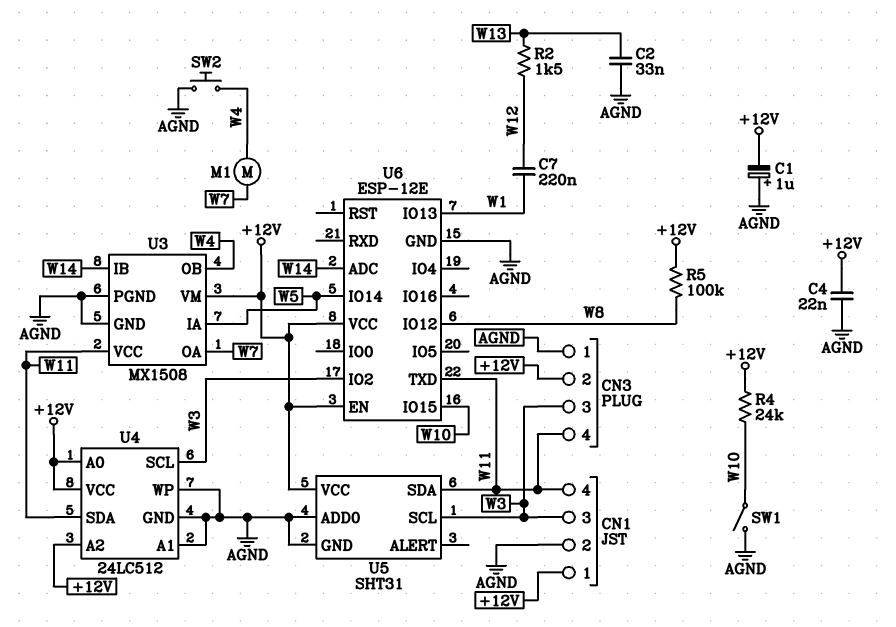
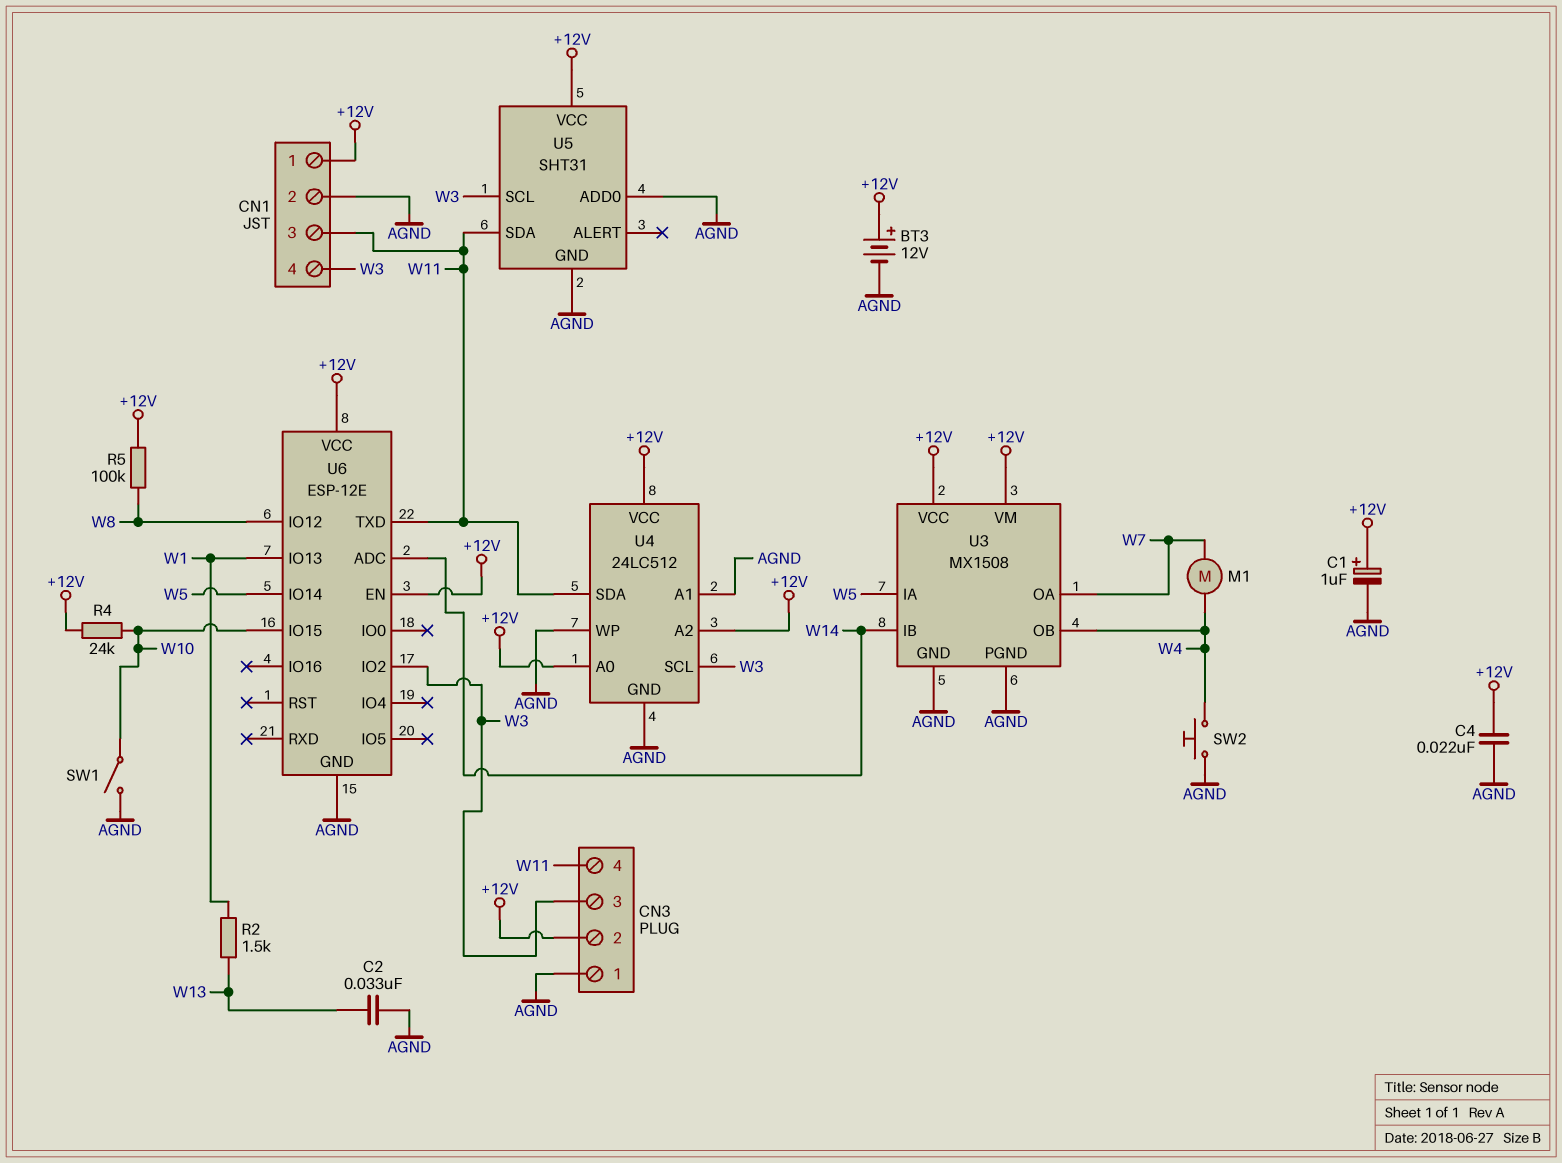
BT3: none -> 12V (plus +12V, minus AGND)
C1: 1uF (plus AGND, minus +12V) -> 1uF (plus +12V, minus AGND)
C7: 220nF (W1, W12) -> none
CN1 pin 3: W3 -> W11
CN1 pin 4: W11 -> W3
R2: 1.5k (W12, W13) -> 1.5k (W1, W13)
U3 pin VCC: W11 -> +12V

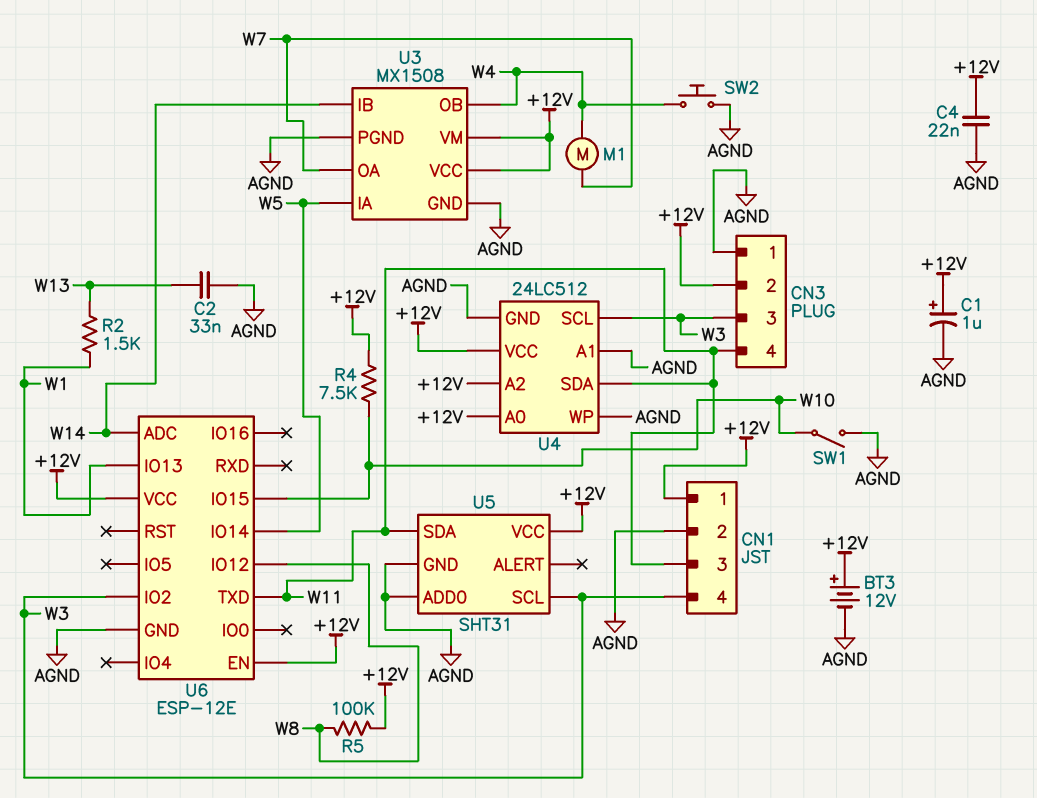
R4: 24k (+12V, W10) -> 7.5k (+12V, W10)

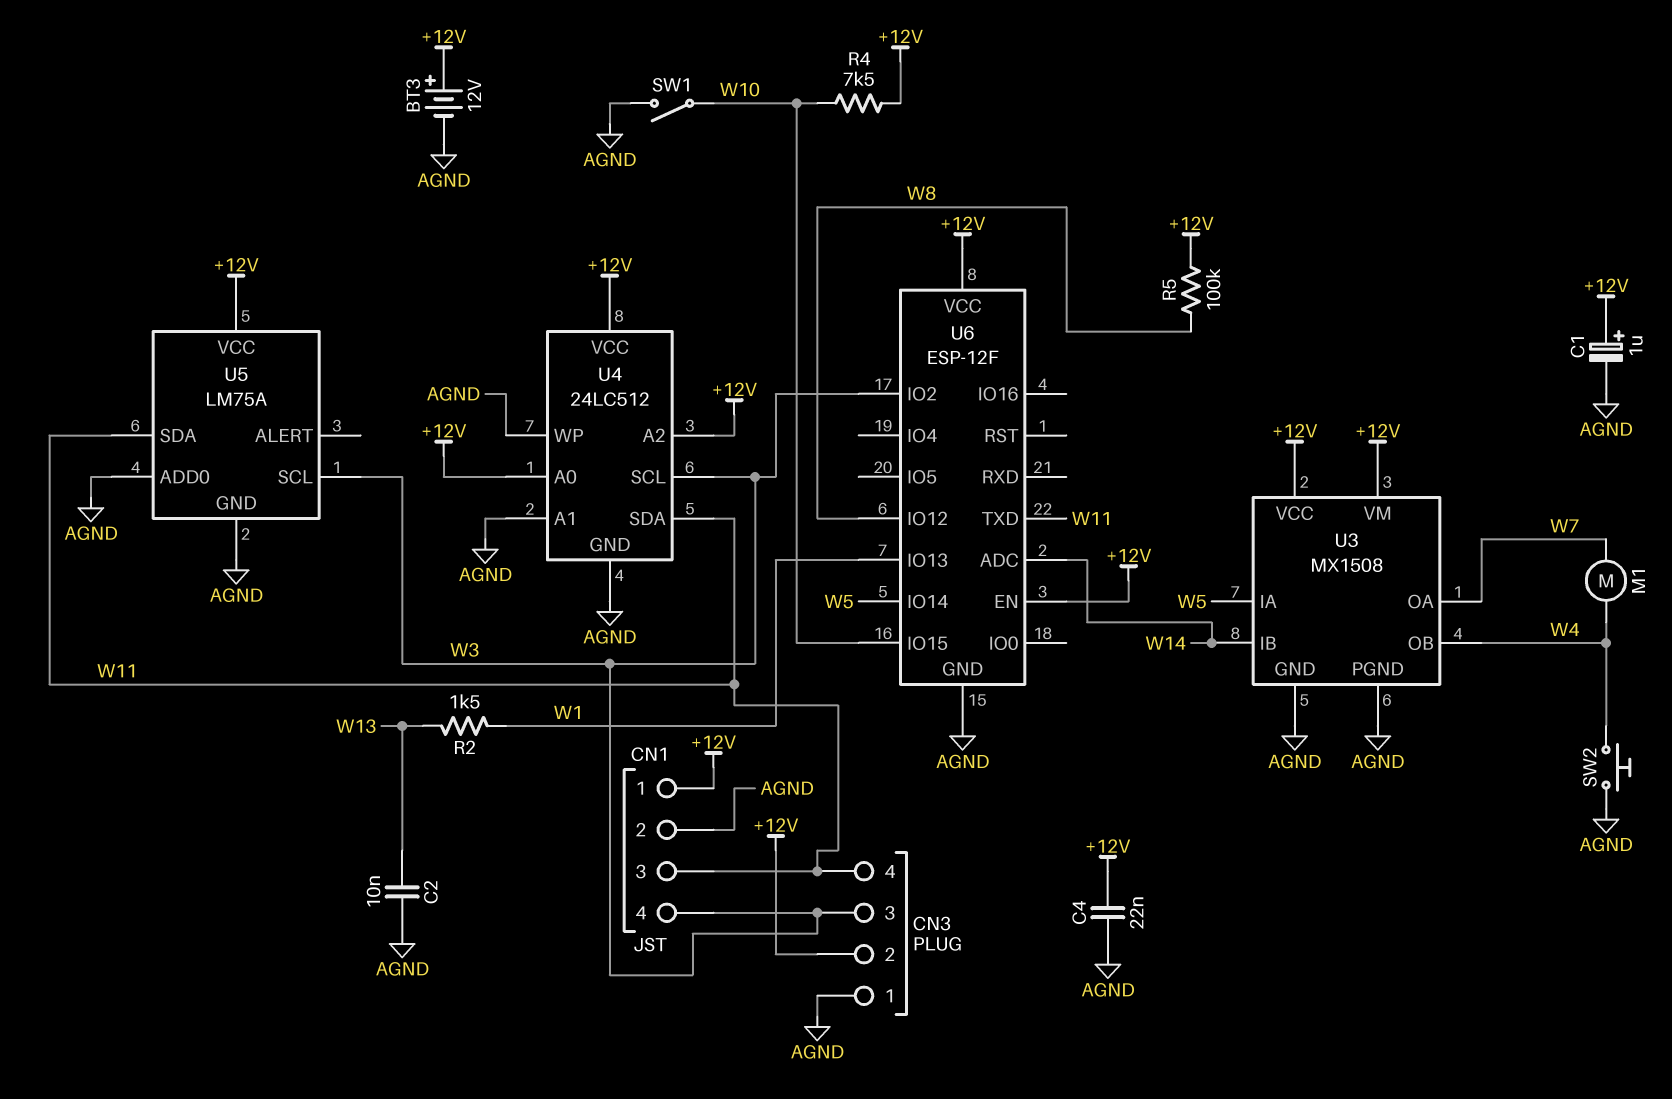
C2: 33nF (AGND, W13) -> 10nF (AGND, W13)
U5: SHT31 -> LM75A
U6: ESP-12E -> ESP-12F

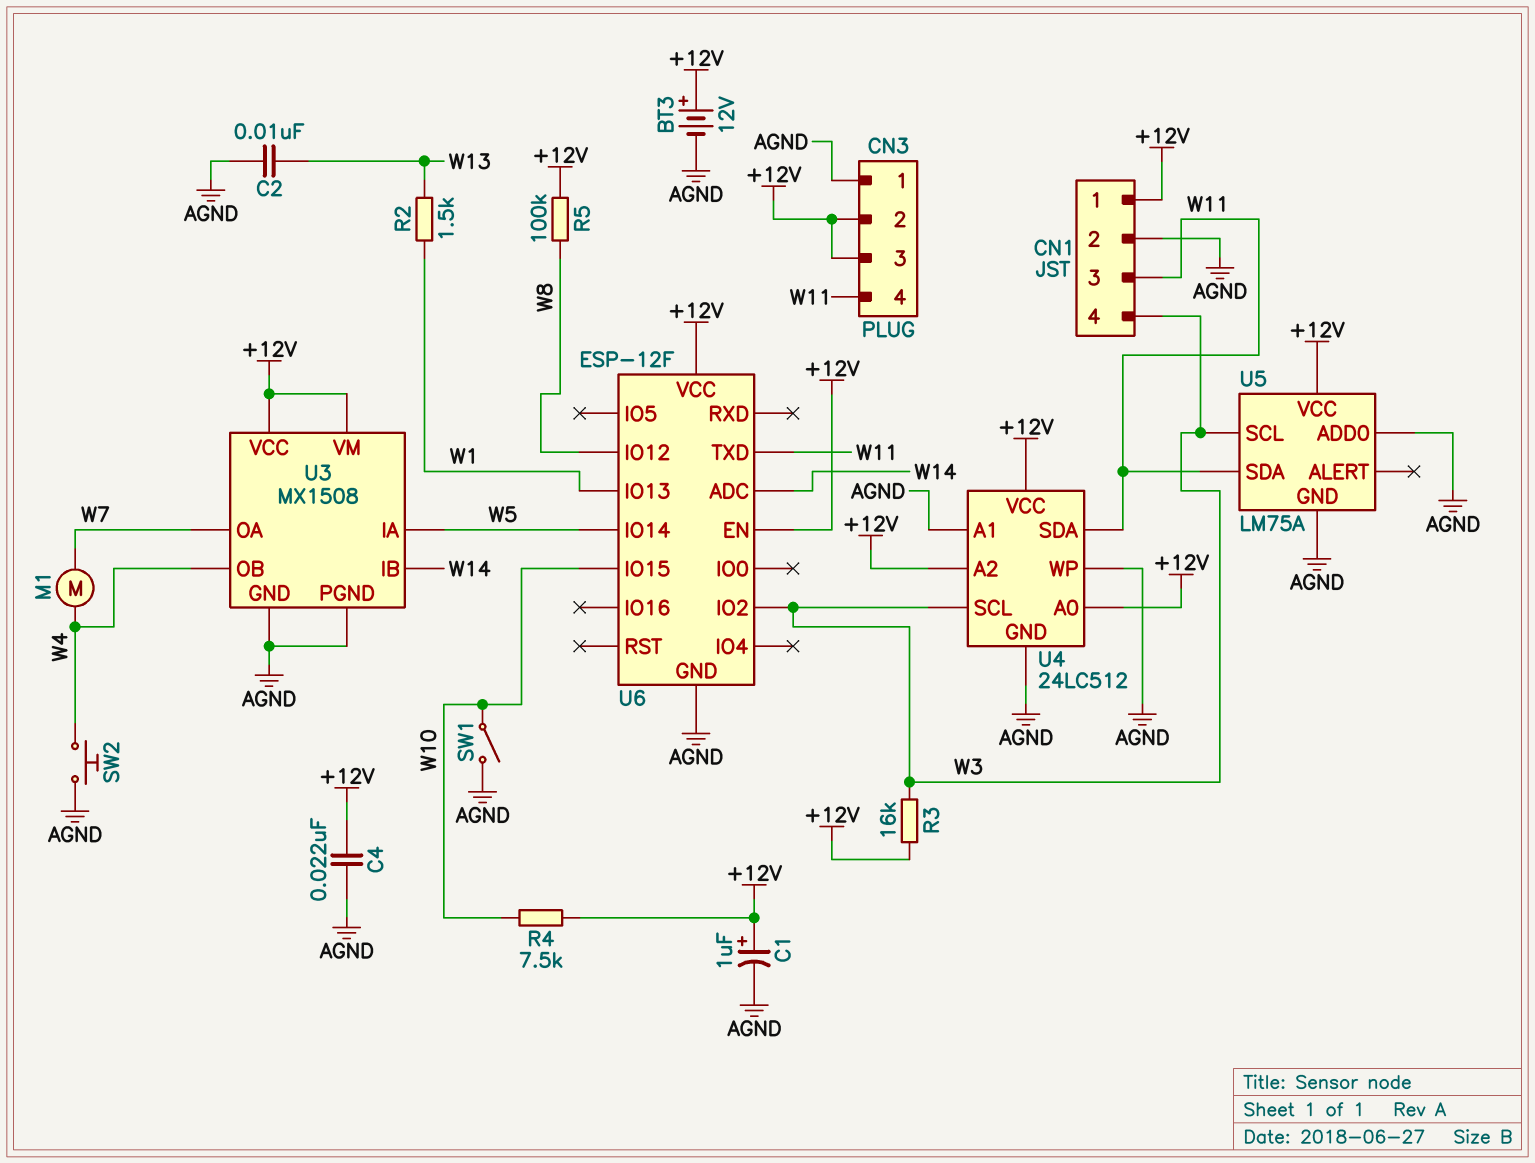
CN3 pin 3: W3 -> +12V
R3: none -> 16k (+12V, W3)

